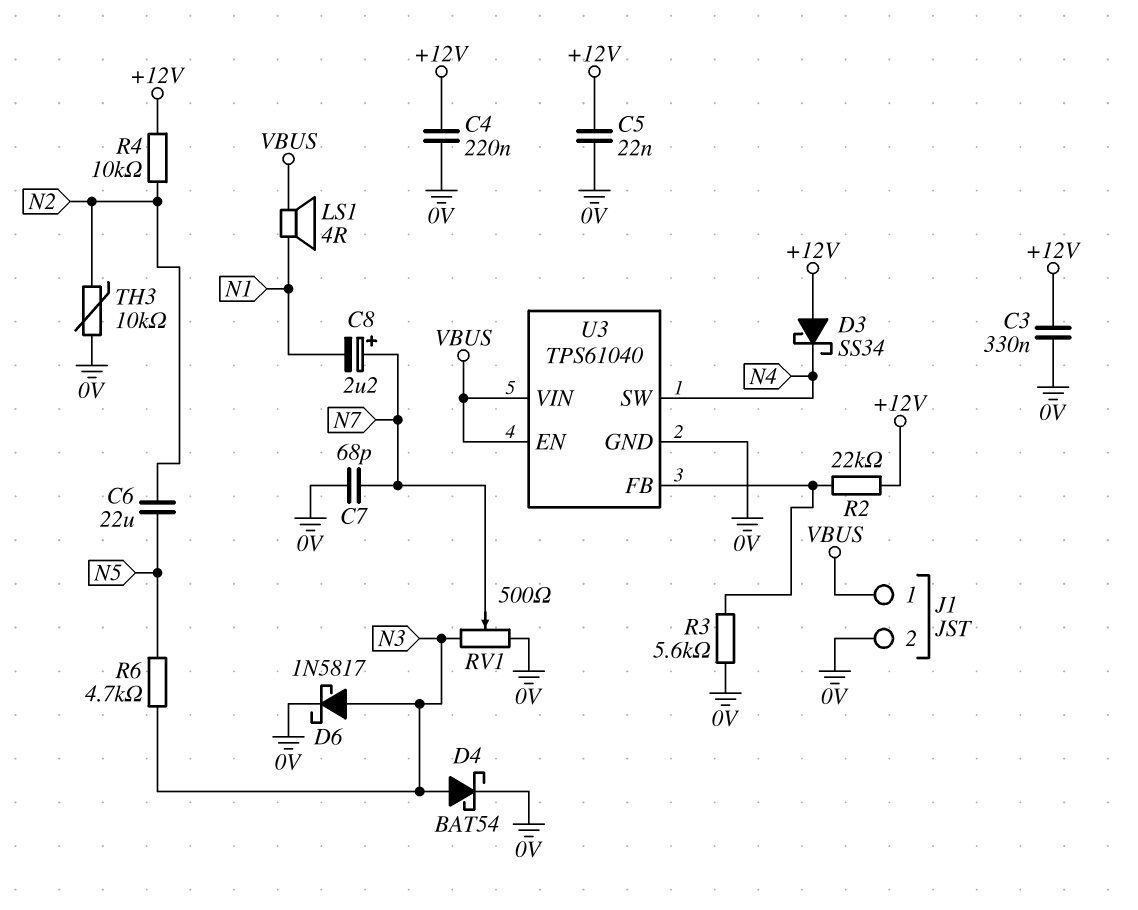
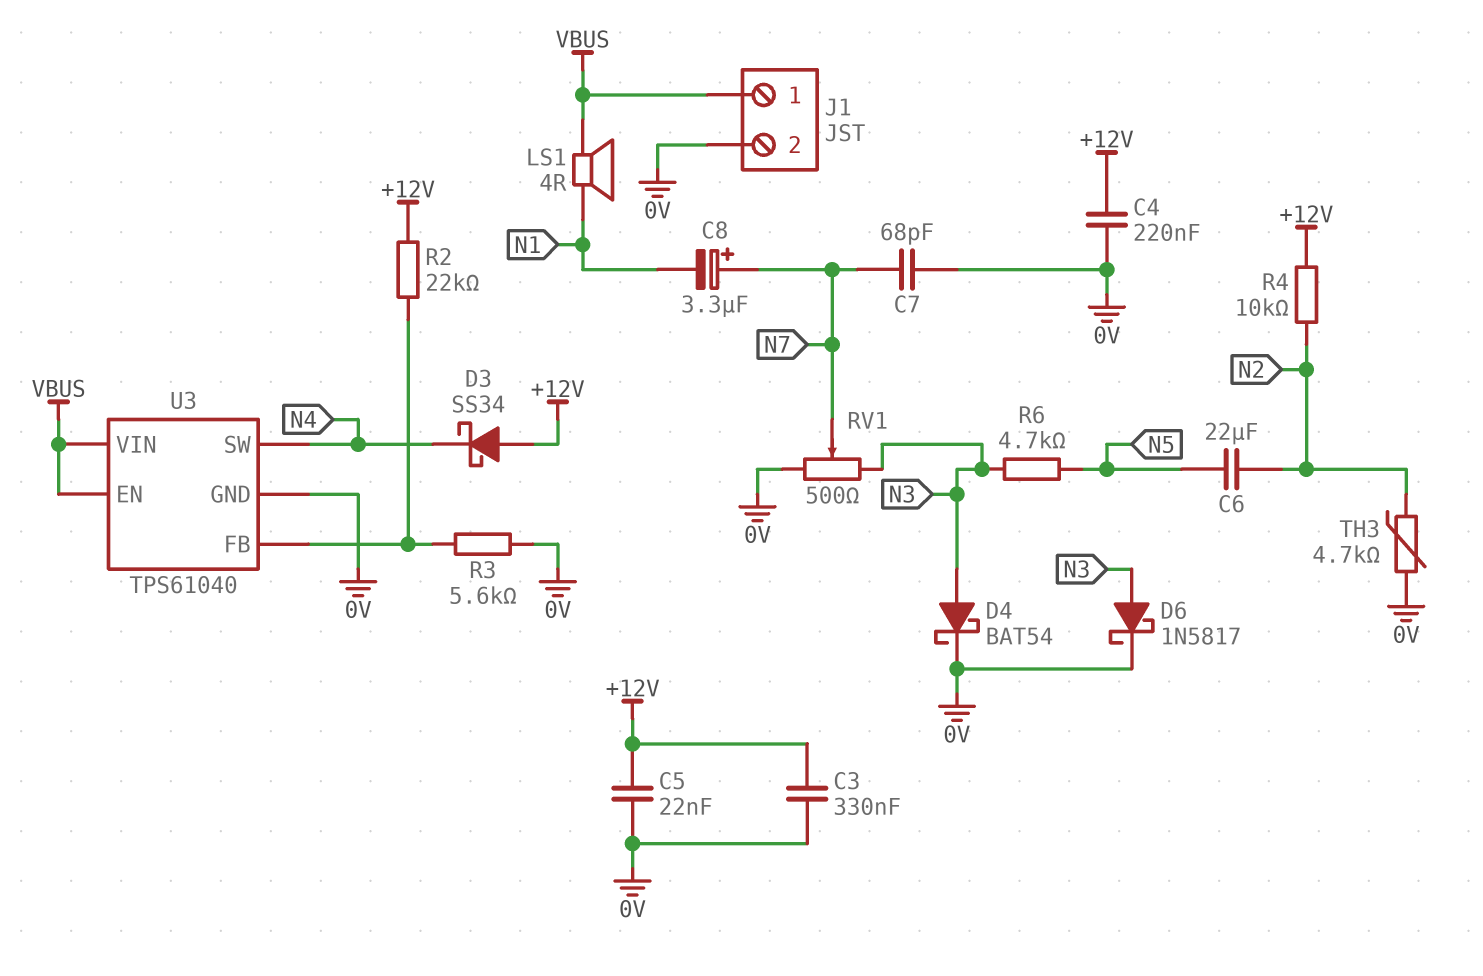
C8: 2.2uF (plus N7, minus N1) -> 3.3uF (plus N7, minus N1)
TH3: 10k (0V, N2) -> 4.7k (0V, N2)

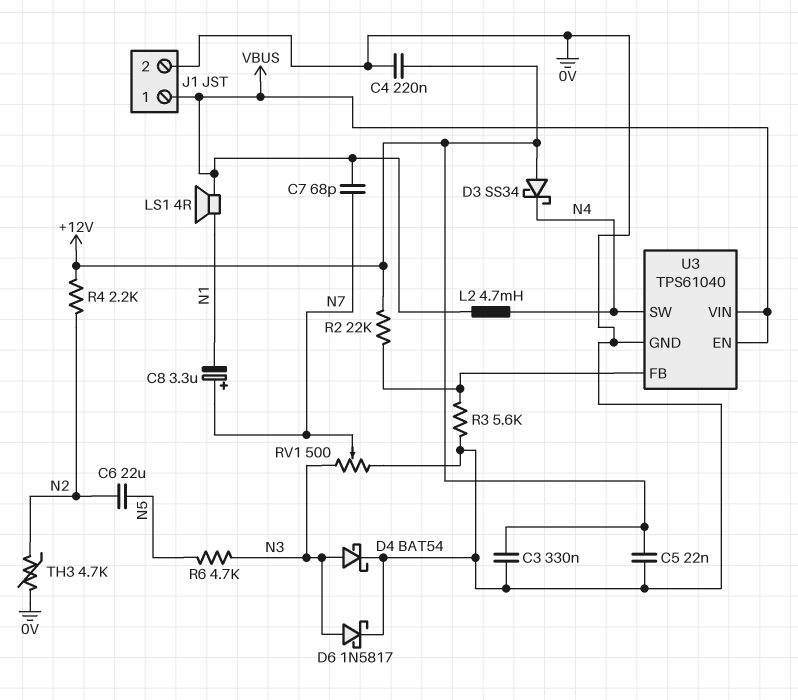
C7: 68pF (0V, N7) -> 68pF (N7, VBUS)
L2: none -> 4.7mH (N4, VBUS)
R4: 10k (+12V, N2) -> 2.2k (+12V, N2)

